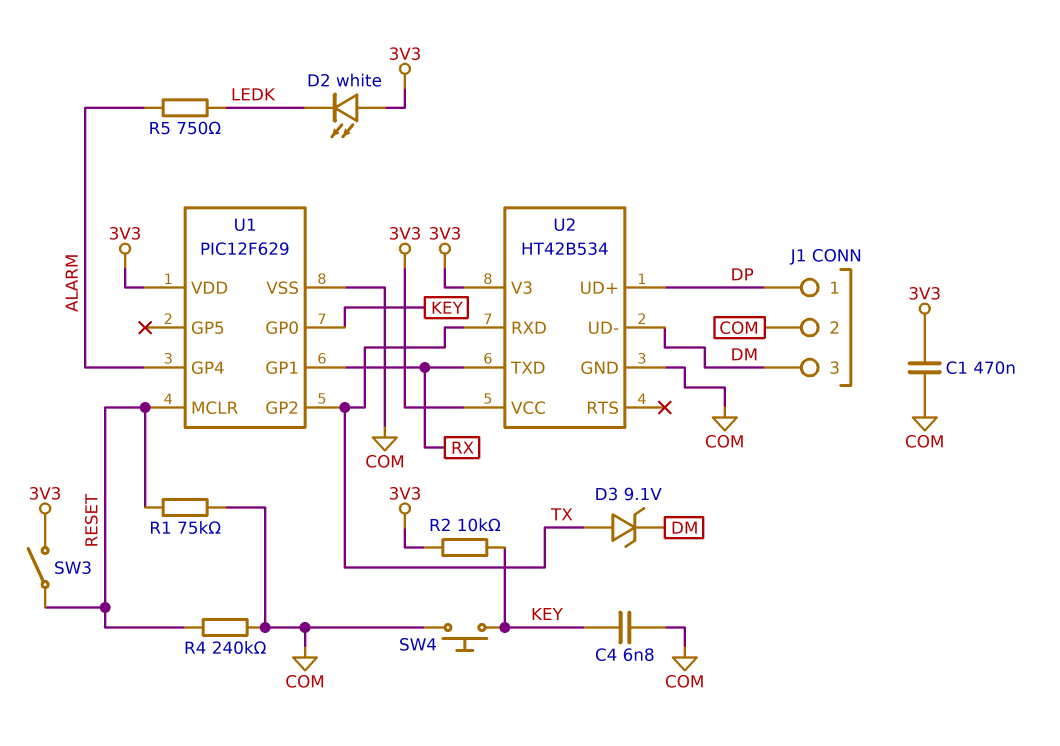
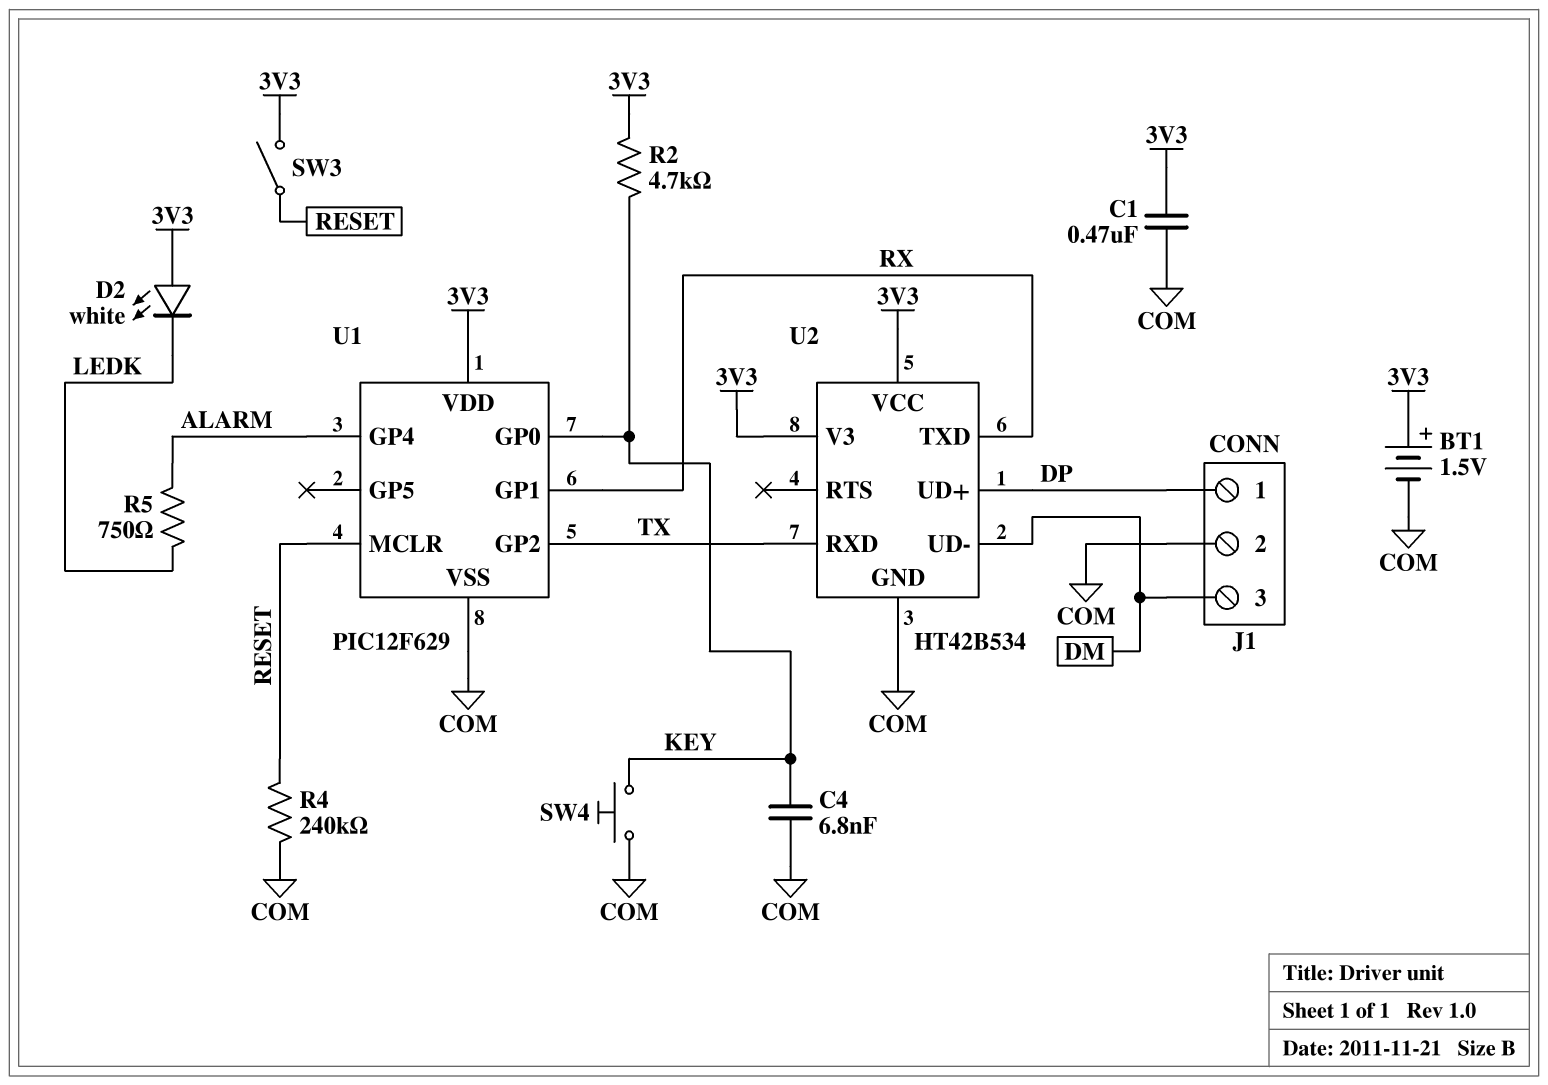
BT1: none -> 1.5V (plus 3V3, minus COM)
D3: zener 9.1V (A TX, K DM) -> none
R1: 75k (COM, RESET) -> none
R2: 10k (3V3, KEY) -> 4.7k (3V3, KEY)

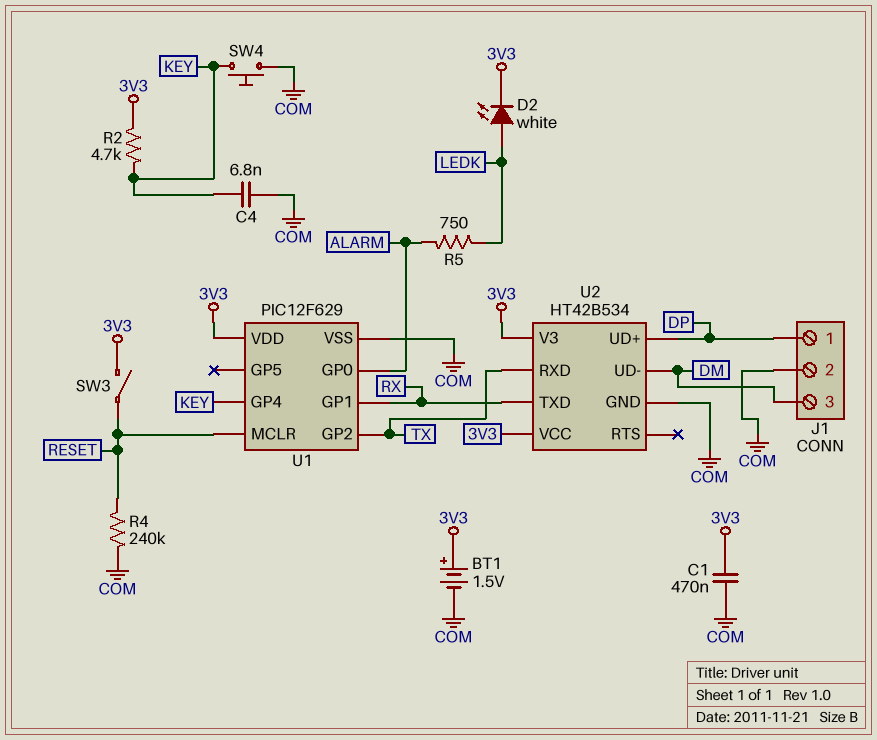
D2: LED white (A 3V3, K LEDK) -> LED white (A LEDK, K 3V3)
U1 pin GP0: KEY -> ALARM
U1 pin GP4: ALARM -> KEY

